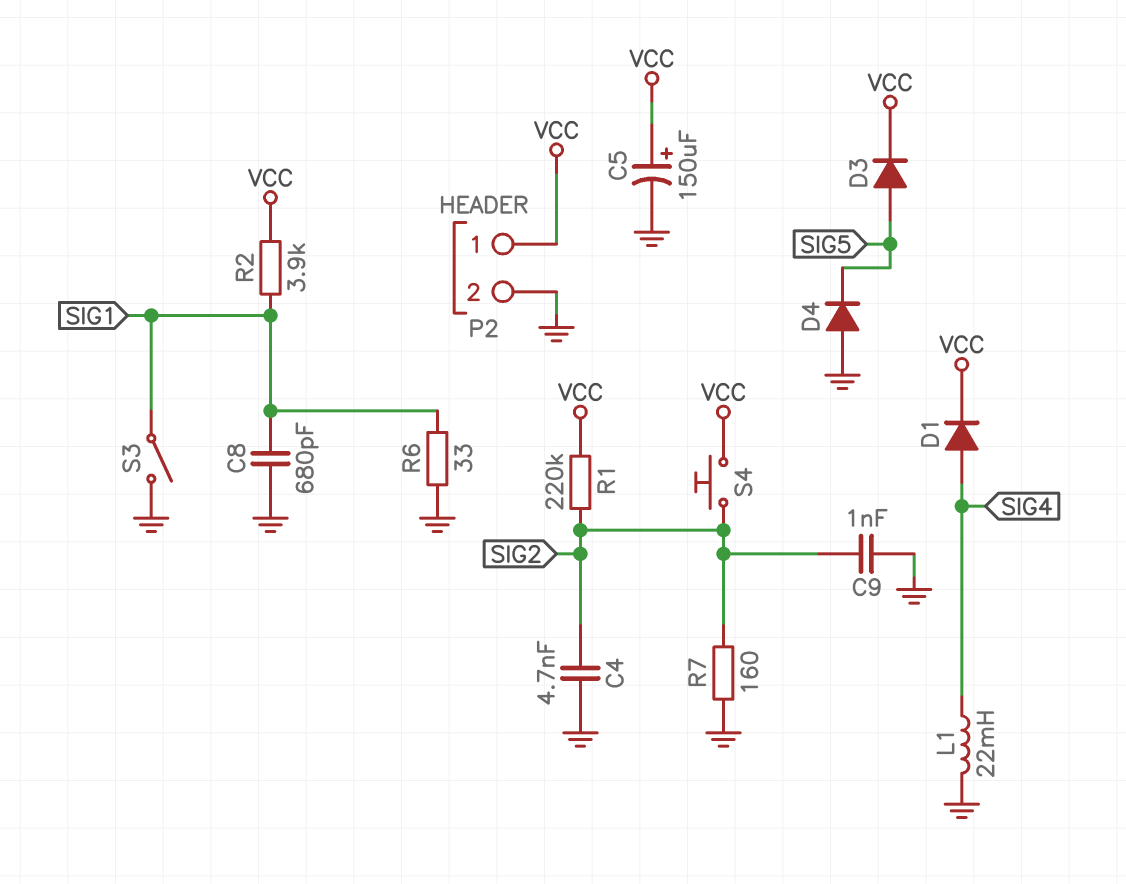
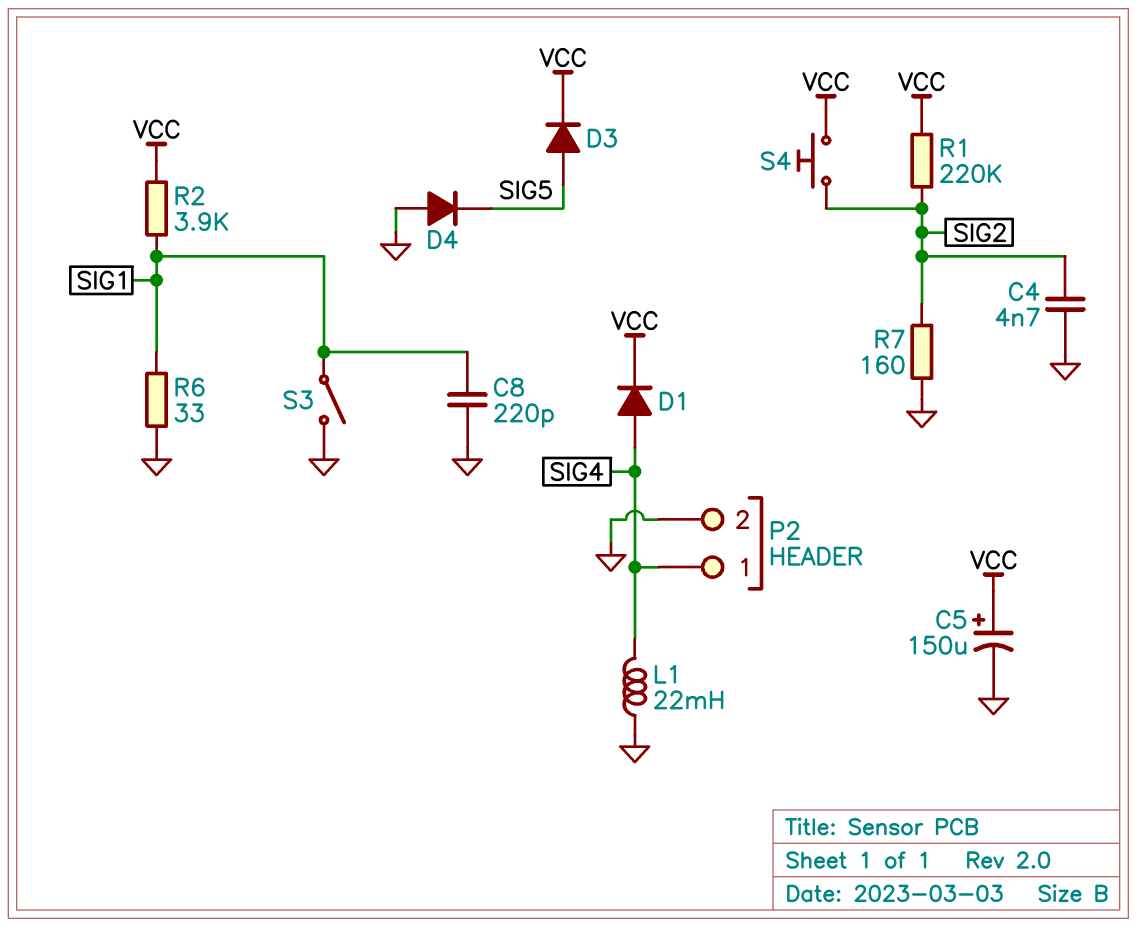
C8: 680pF (GND, SIG1) -> 220pF (GND, SIG1)
C9: 1nF (GND, SIG2) -> none
P2 pin 1: VCC -> SIG4

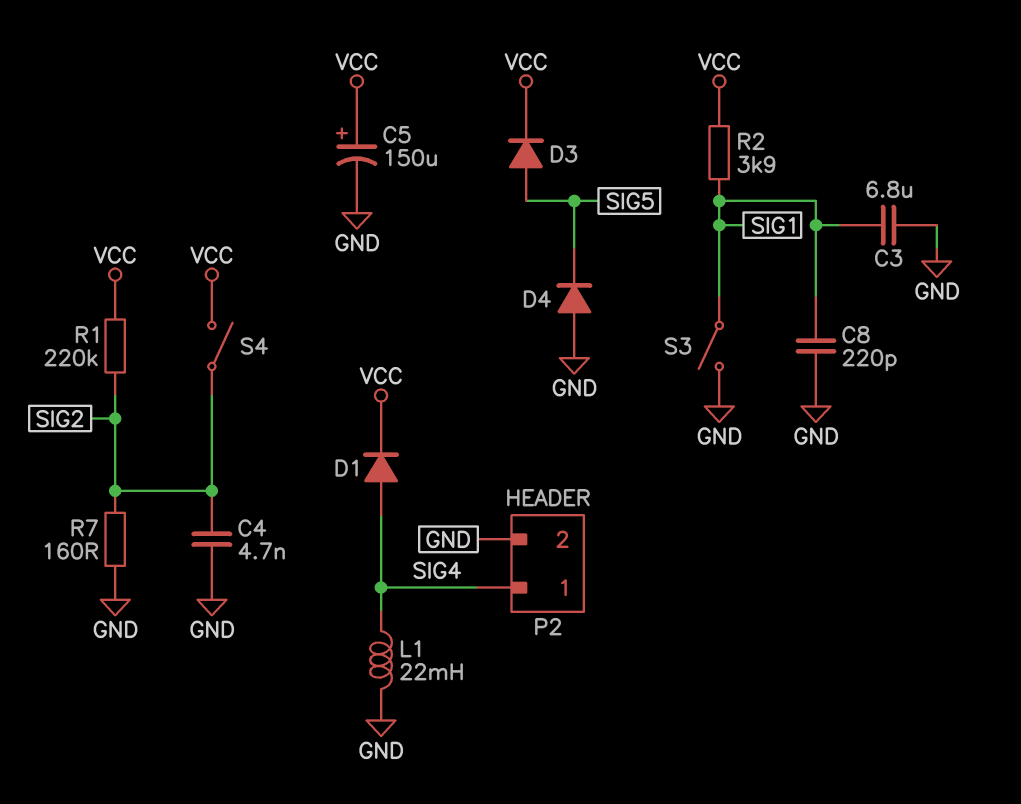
C3: none -> 6.8uF (GND, SIG1)
R6: 33 (GND, SIG1) -> none
S4: button (SIG2, VCC) -> switch (SIG2, VCC)

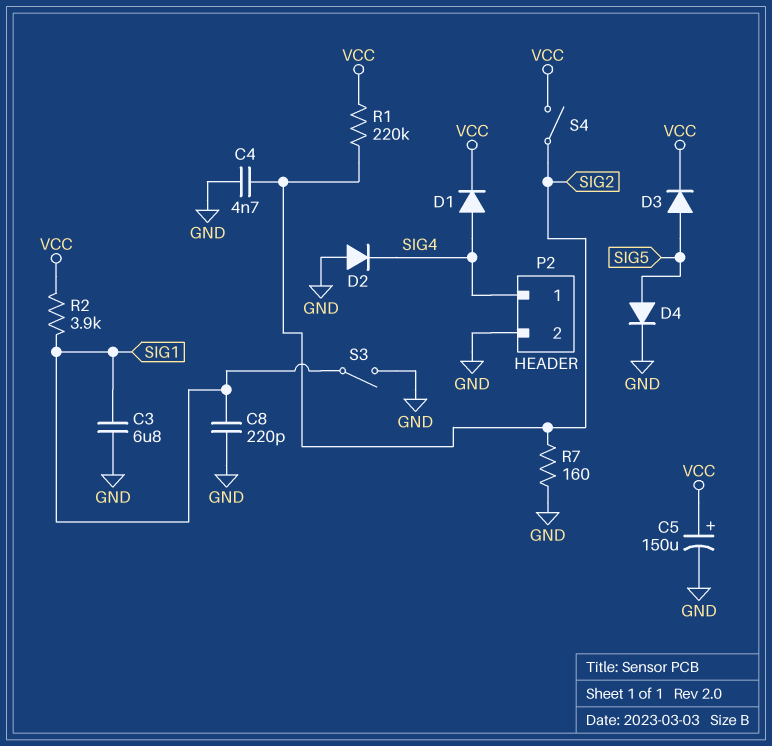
D2: none -> diode (A GND, K SIG4)
D4: diode (A GND, K SIG5) -> diode (A SIG5, K GND)
L1: 22mH (GND, SIG4) -> none

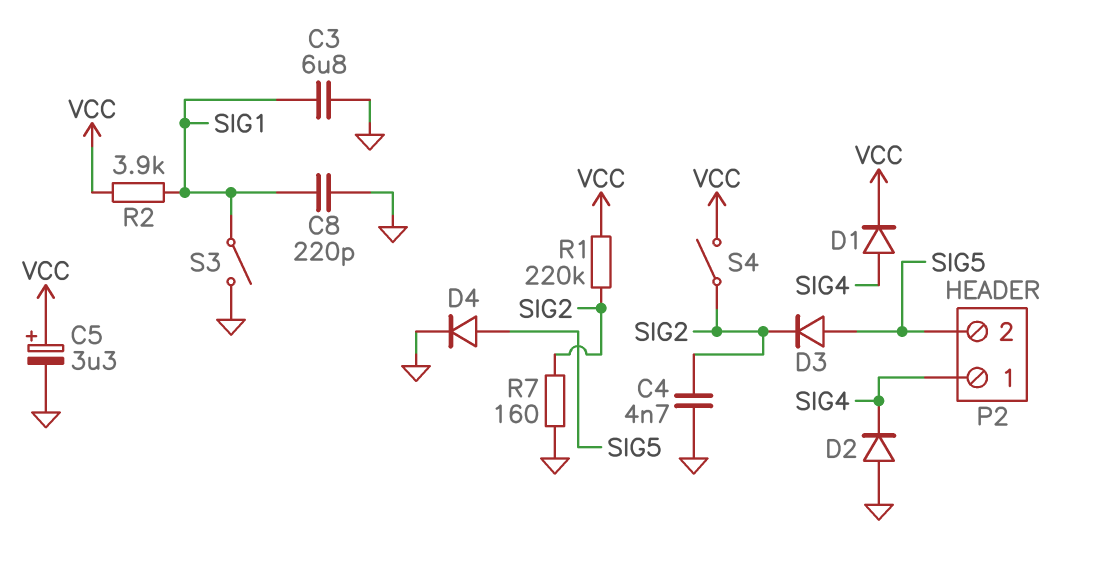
C5: 150uF (plus VCC, minus GND) -> 3.3uF (plus VCC, minus GND)
D3: diode (A SIG5, K VCC) -> diode (A SIG5, K SIG2)
P2 pin 2: GND -> SIG5

